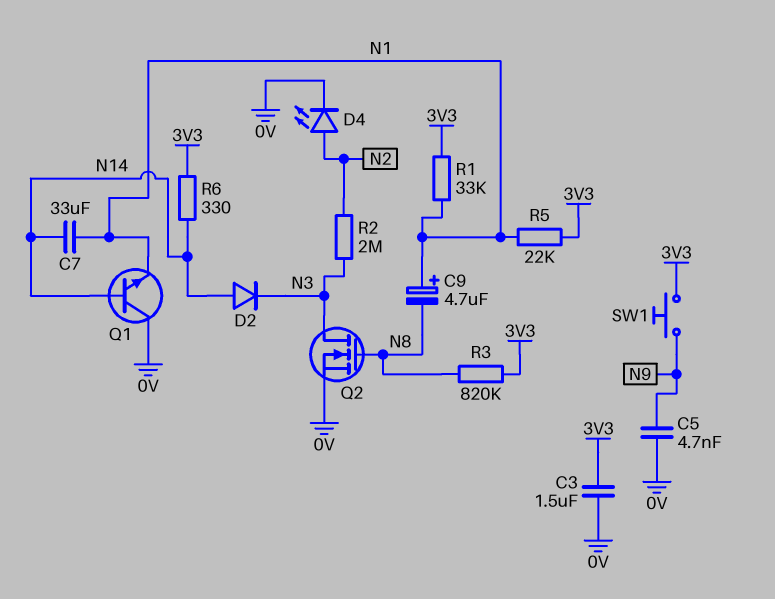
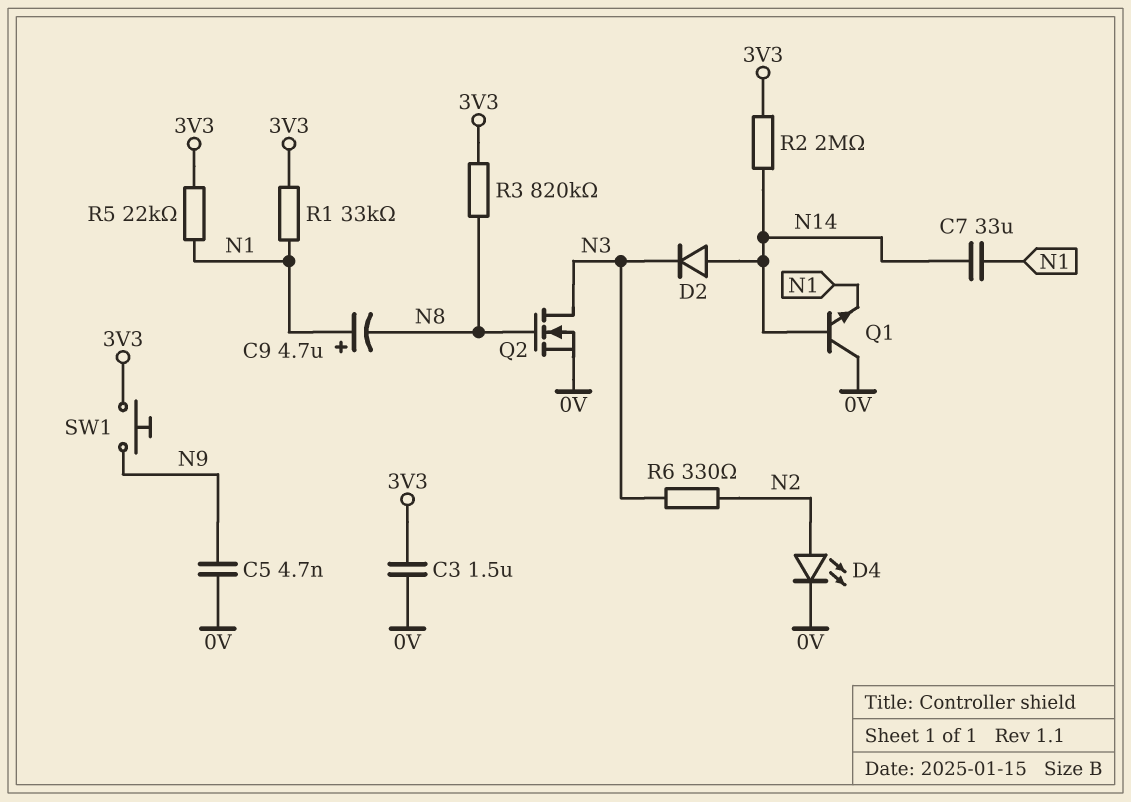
R2: 2M (N2, N3) -> 2M (3V3, N14)
R6: 330 (3V3, N14) -> 330 (N2, N3)

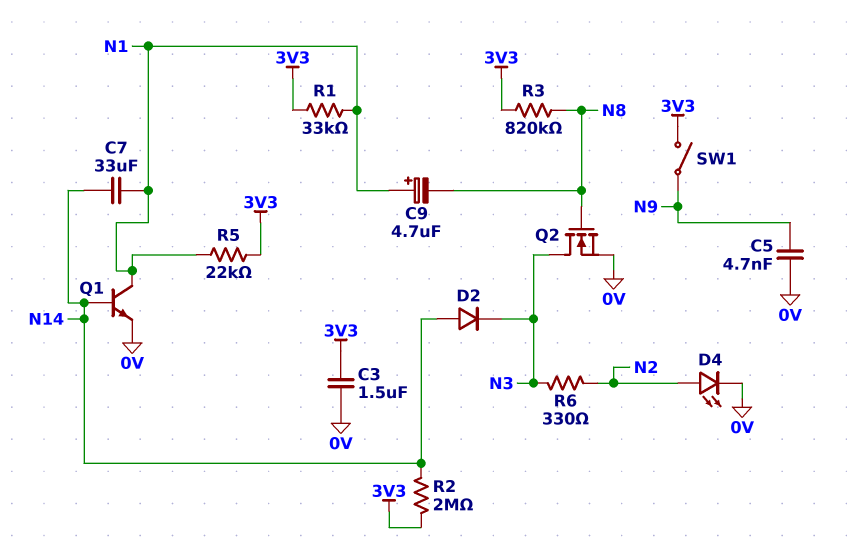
Q1: NPN (B N14, C 0V, E N1) -> NPN (B N14, C N1, E 0V)
SW1: button (3V3, N9) -> switch (3V3, N9)

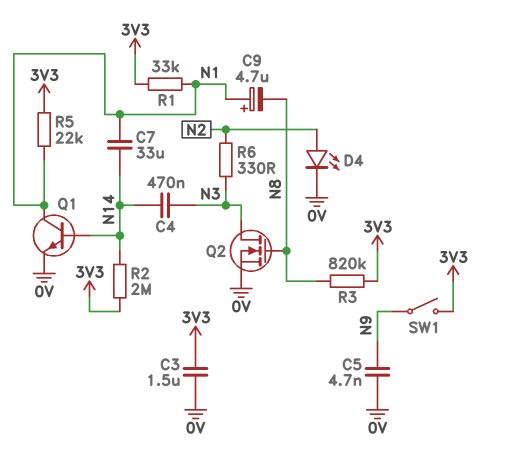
C4: none -> 470nF (N3, N14)
D2: diode (A N14, K N3) -> none

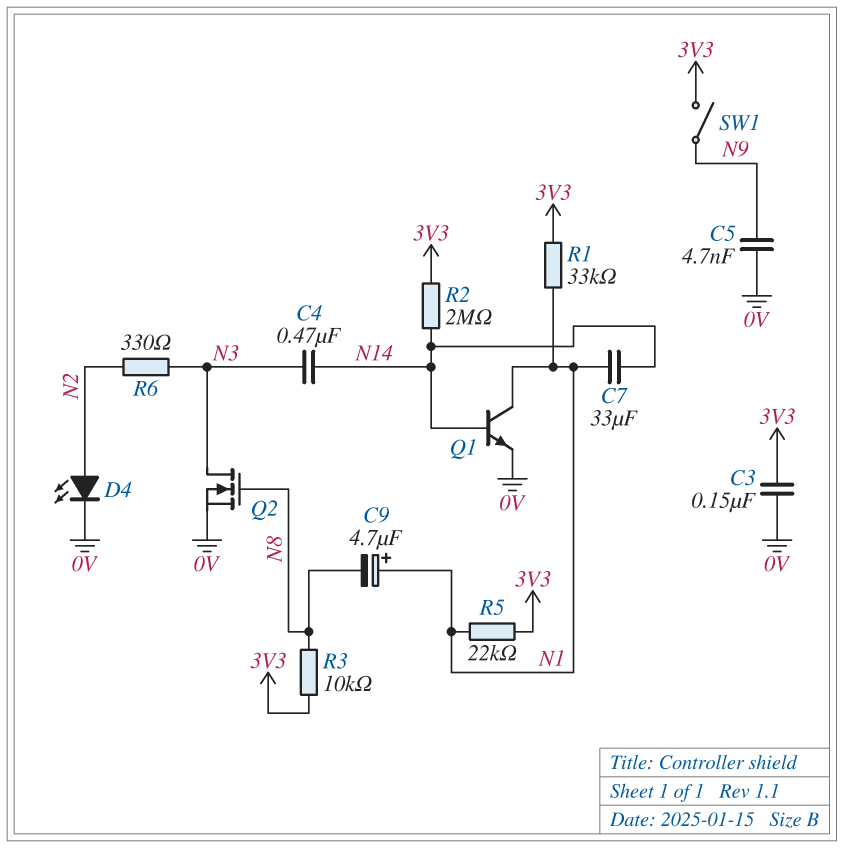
C3: 1.5uF (0V, 3V3) -> 150nF (0V, 3V3)
R3: 820k (3V3, N8) -> 10k (3V3, N8)

